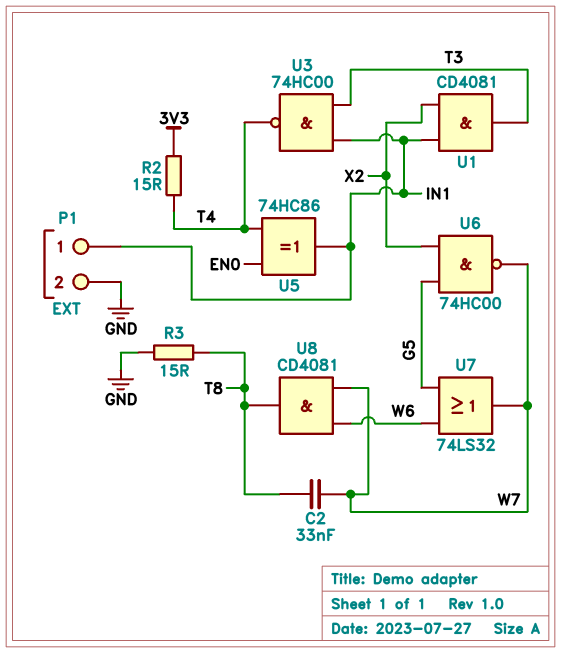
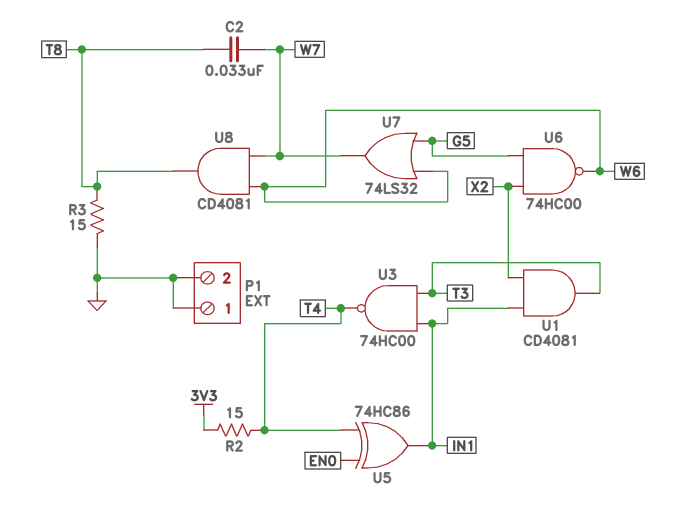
P1 pin 1: IN1 -> GND
U6: NAND 74HC00 (in G5, in X2, out W7) -> NAND 74HC00 (in G5, in X2, out W6)

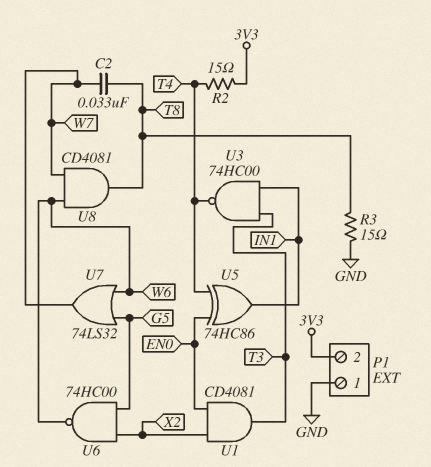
P1 pin 2: GND -> 3V3
U1: AND CD4081 (in IN1, in X2, out T3) -> AND CD4081 (in EN0, in X2, out T3)

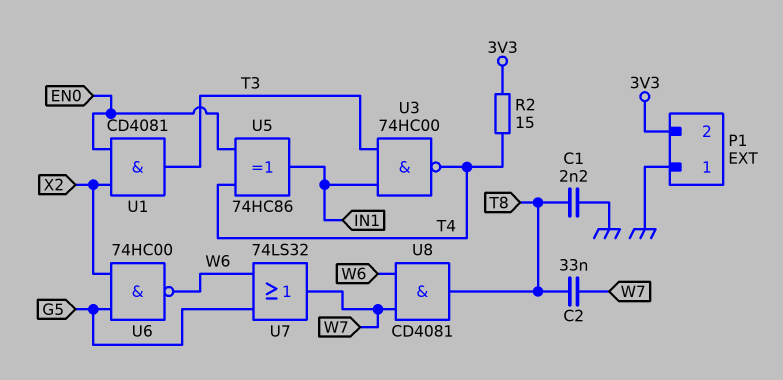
C1: none -> 2.2nF (GND, T8)
R3: 15 (GND, T8) -> none

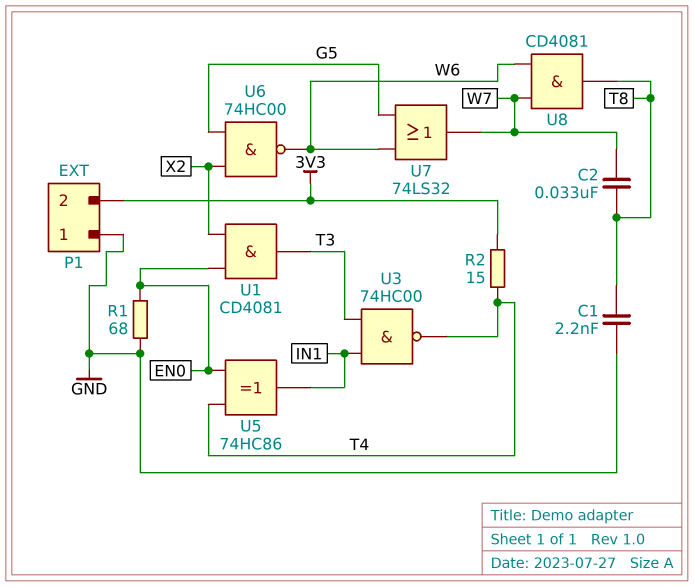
R1: none -> 68 (EN0, GND)

